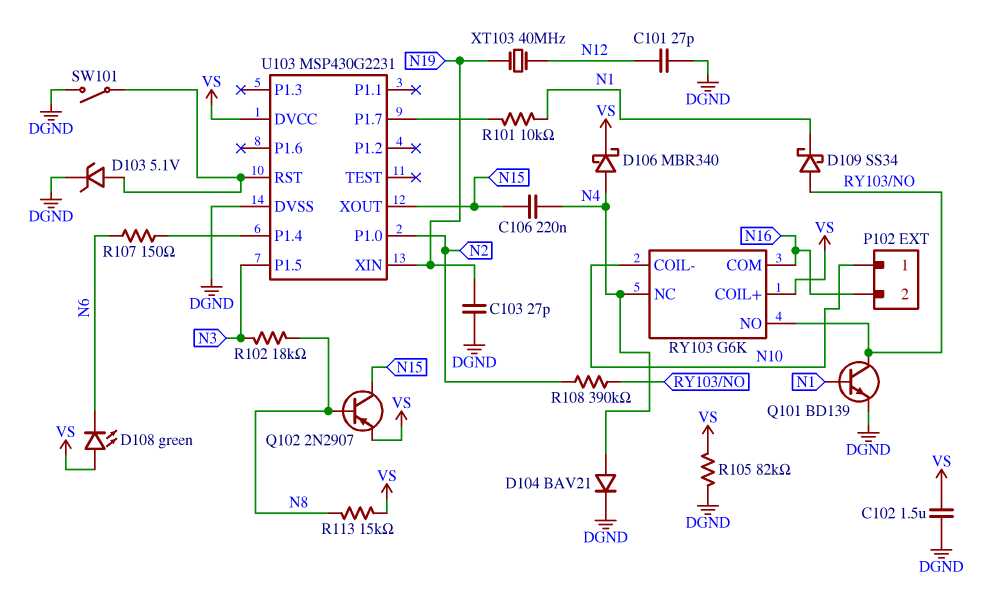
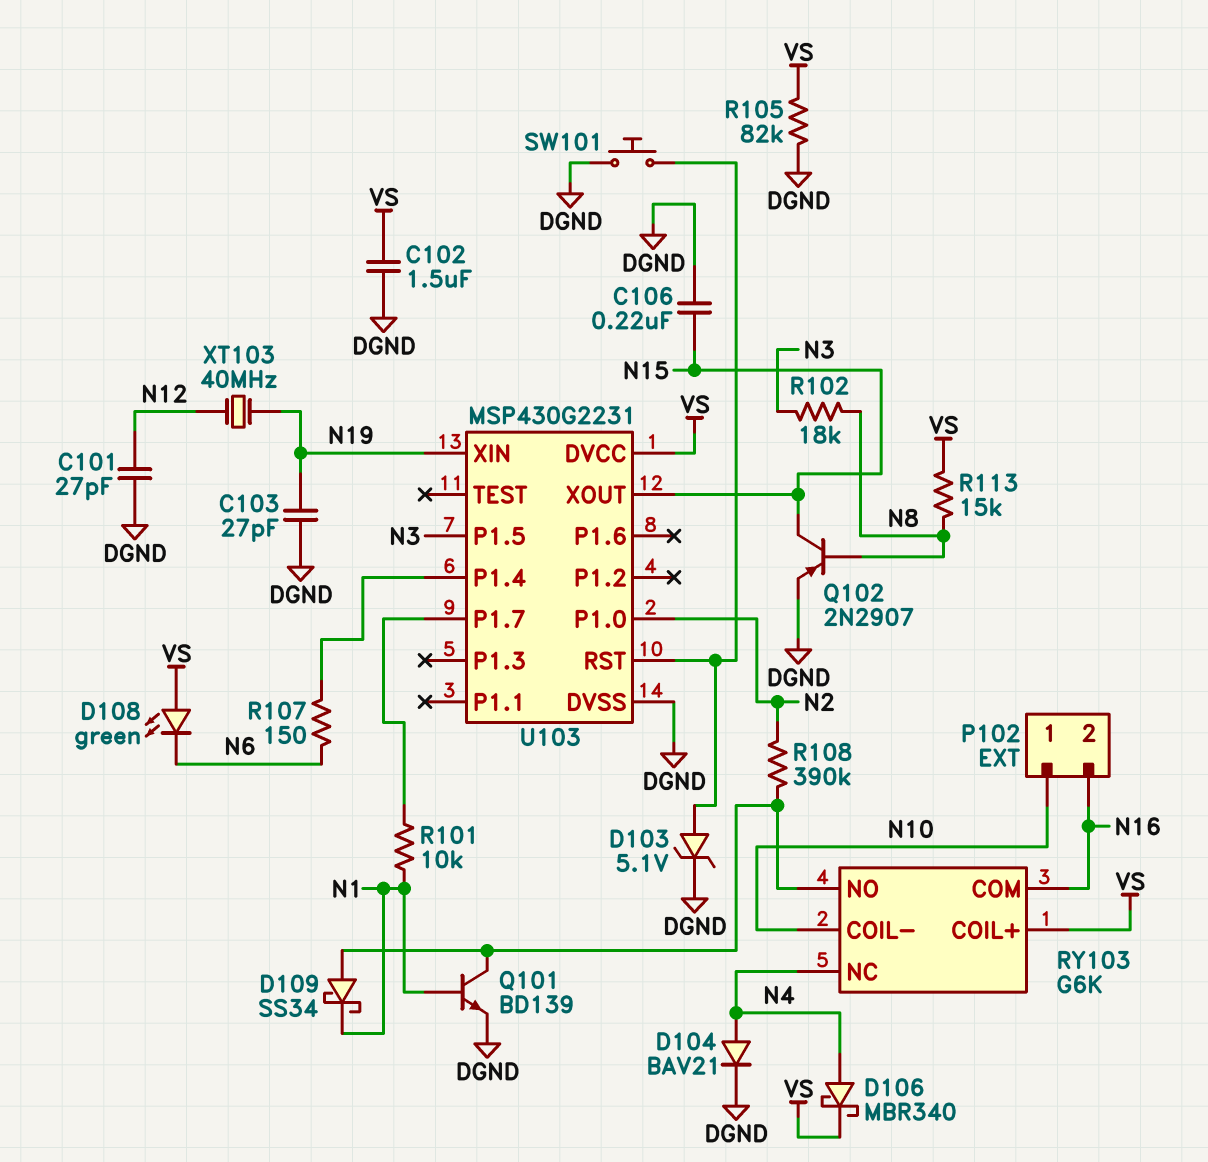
C106: 220nF (N4, N15) -> 220nF (DGND, N15)
Q102: PNP 2N2907 (B N8, C N15, E VS) -> PNP 2N2907 (B N8, C N15, E DGND)
SW101: switch (DGND, U103/RST) -> button (DGND, U103/RST)

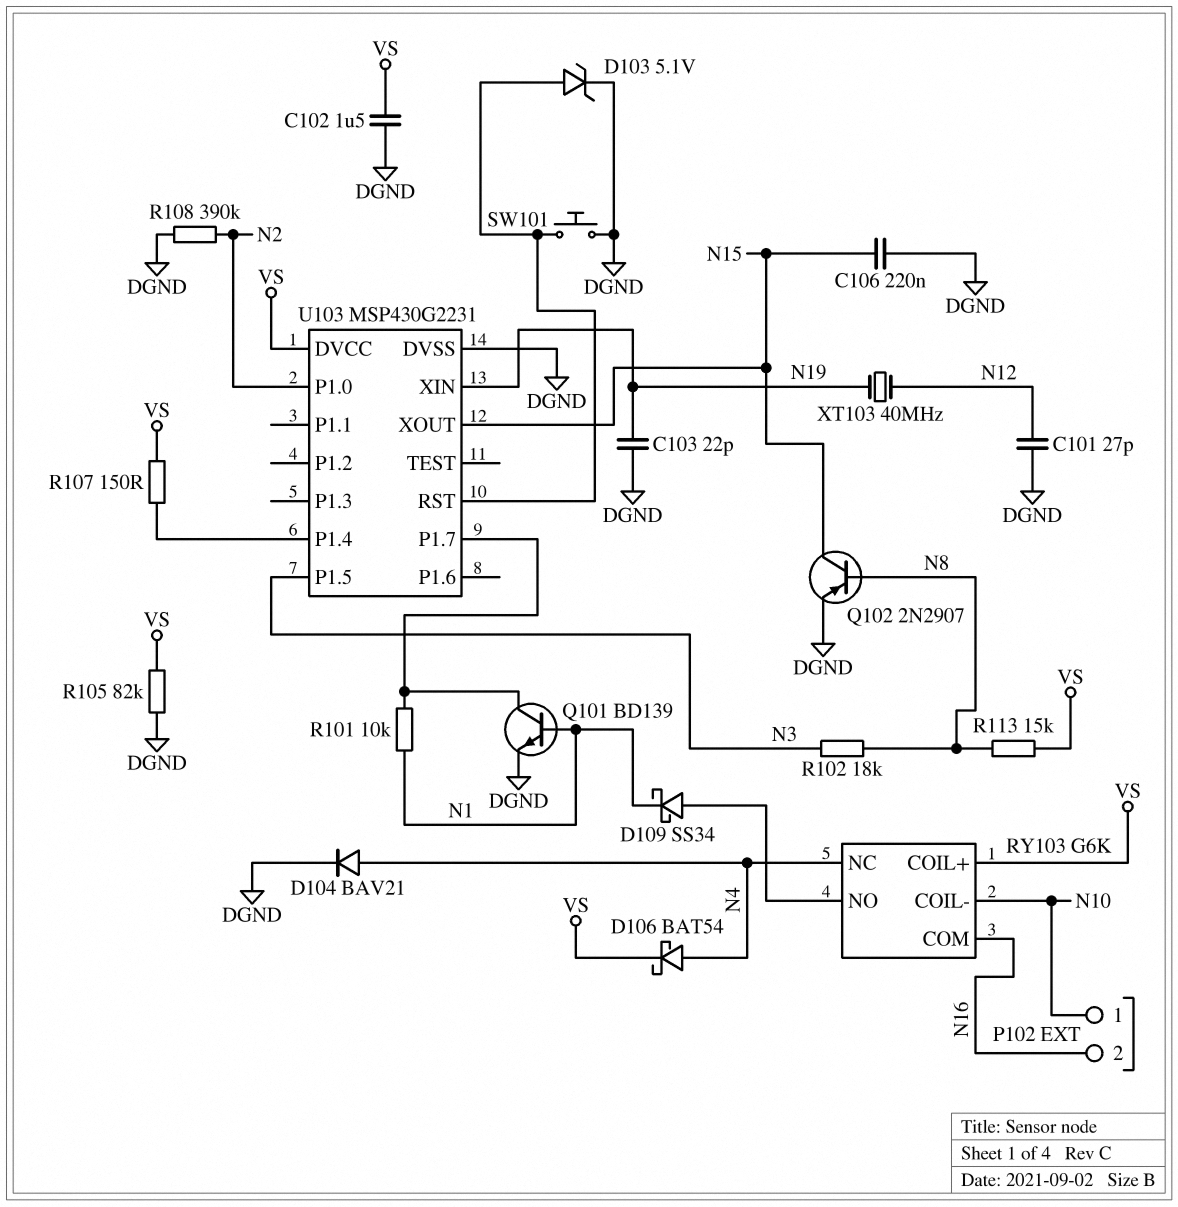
C103: 27pF (DGND, N19) -> 22pF (DGND, N19)
D106: schottky MBR340 (A N4, K VS) -> schottky BAT54 (A N4, K VS)
D108: LED green (A VS, K N6) -> none
Q101: NPN BD139 (B N1, C RY103/NO, E DGND) -> NPN BD139 (B N1, C U103/P1.7, E DGND)
R107: 150 (N6, U103/P1.4) -> 150 (U103/P1.4, VS)
R108: 390k (N2, RY103/NO) -> 390k (DGND, N2)

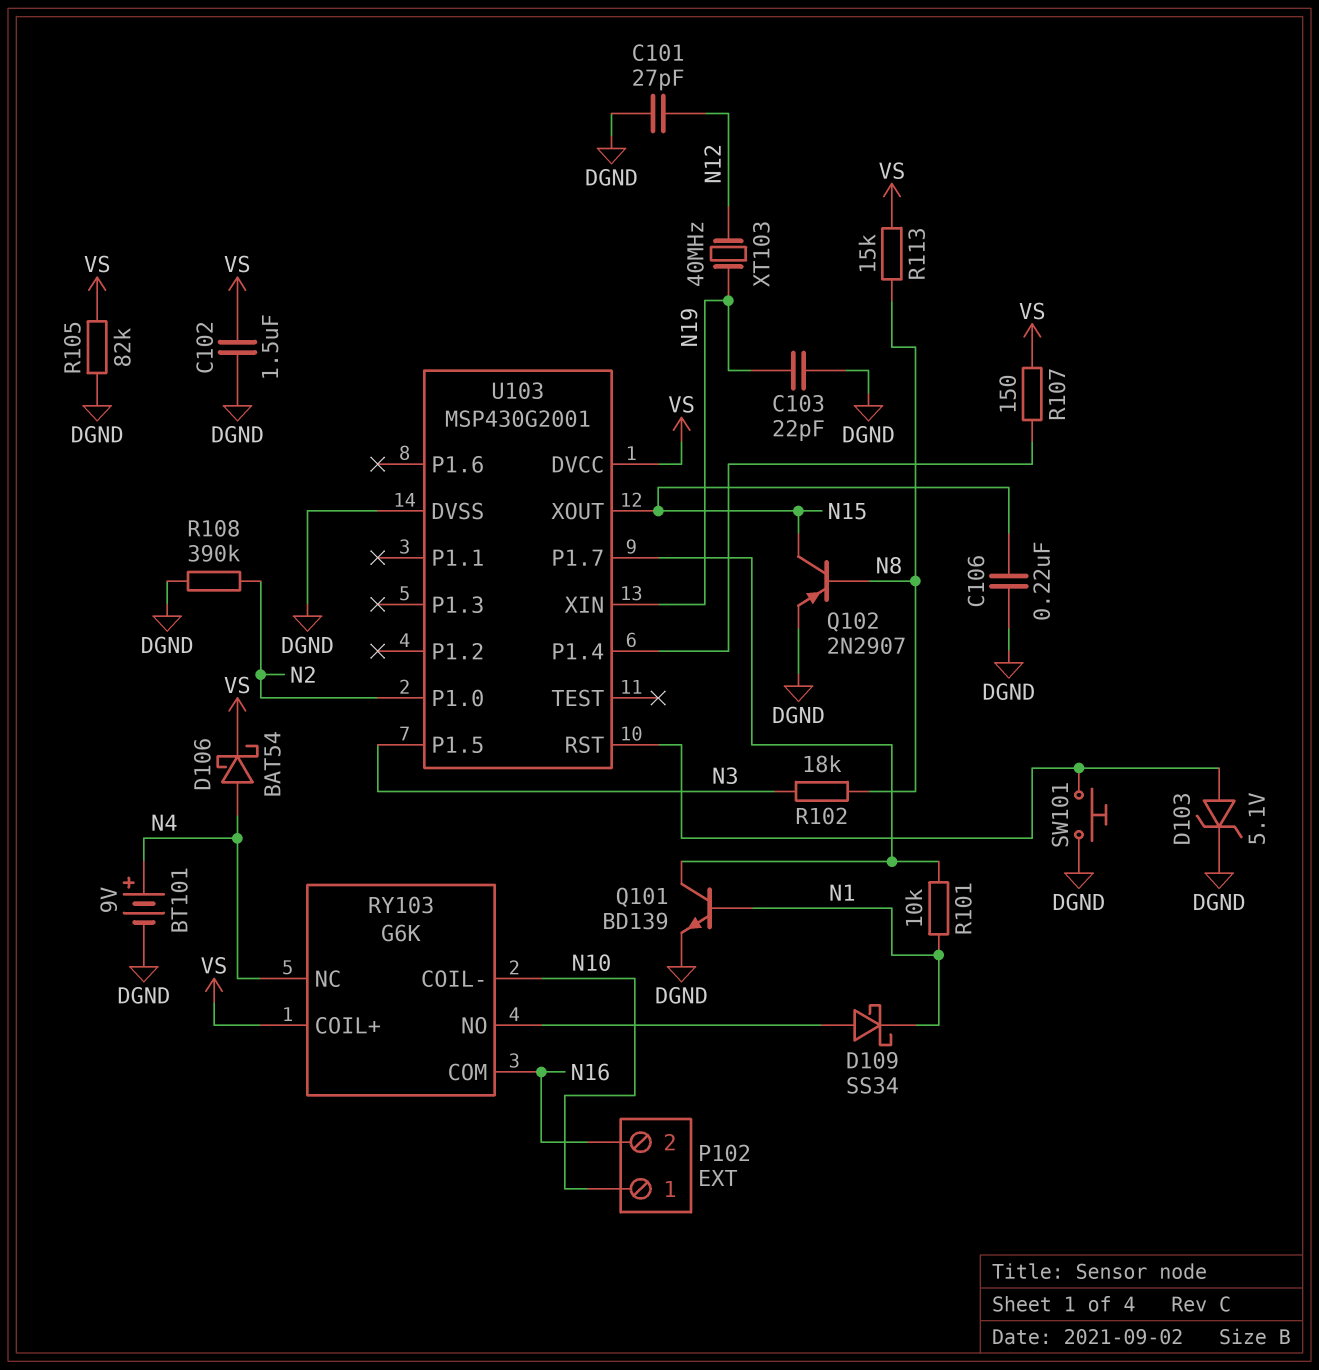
BT101: none -> 9V (plus N4, minus DGND)
D104: diode BAV21 (A N4, K DGND) -> none
U103: MSP430G2231 -> MSP430G2001

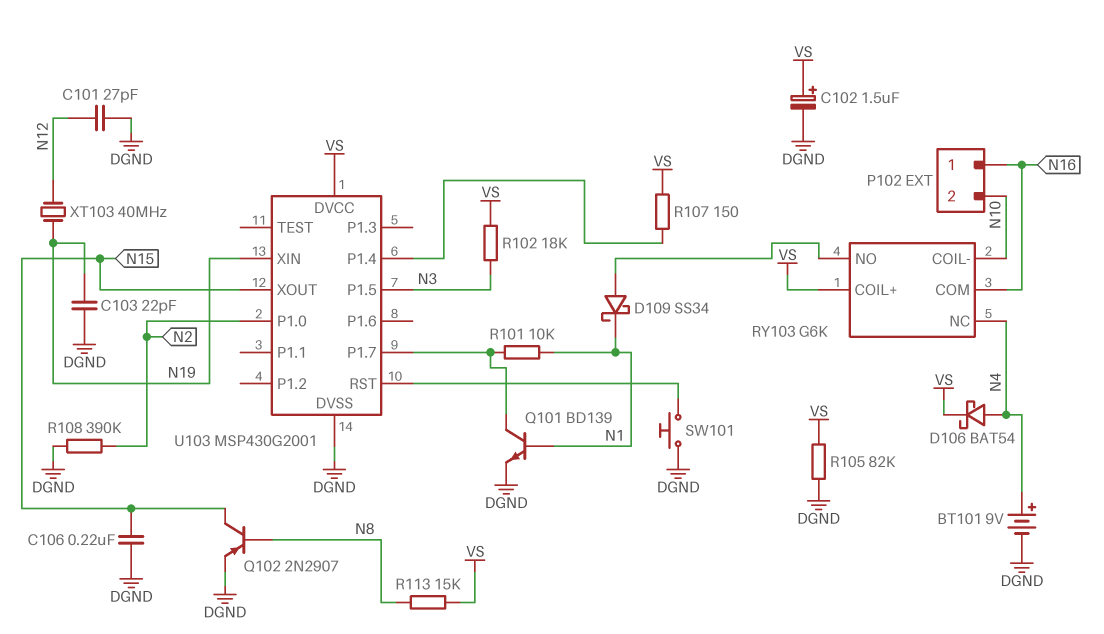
C102: 1.5uF (DGND, VS) -> 1.5uF (plus VS, minus DGND)
D103: zener 5.1V (A U103/RST, K DGND) -> none
P102 pin 1: N10 -> N16
P102 pin 2: N16 -> N10
R102: 18k (N3, N8) -> 18k (N3, VS)

